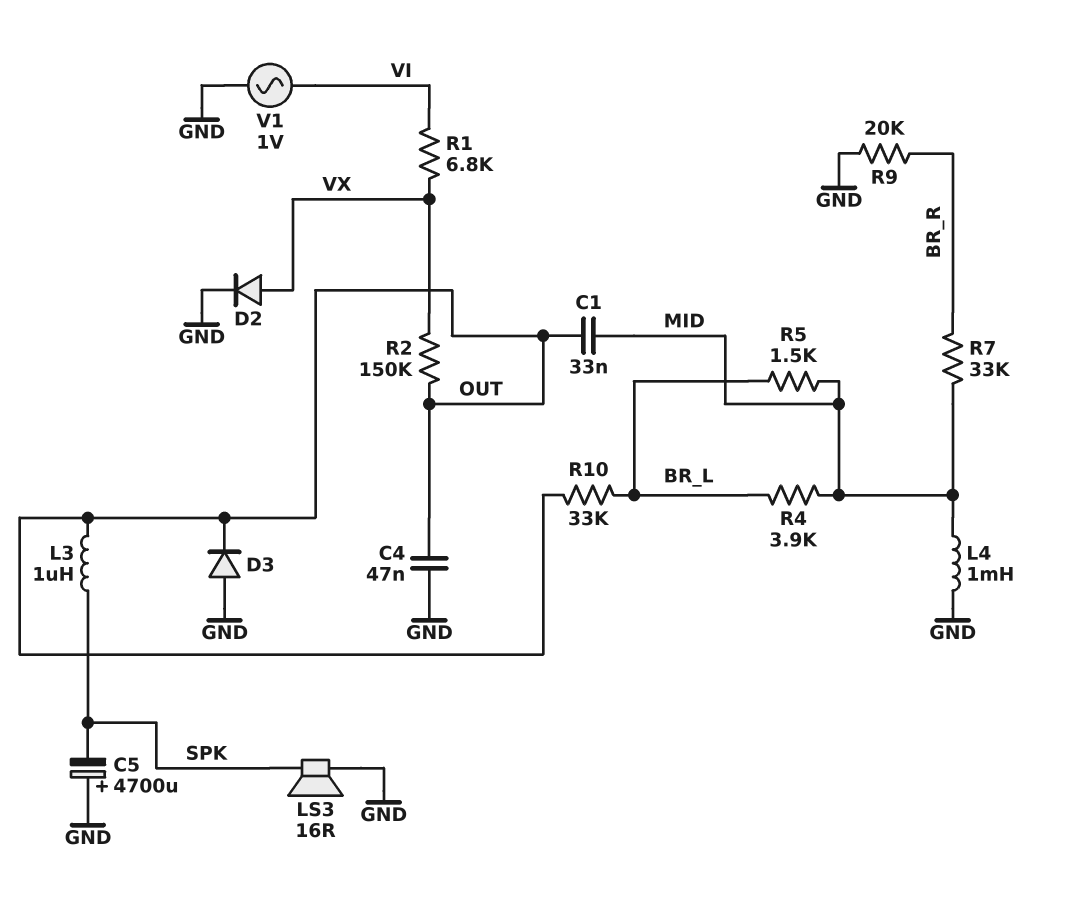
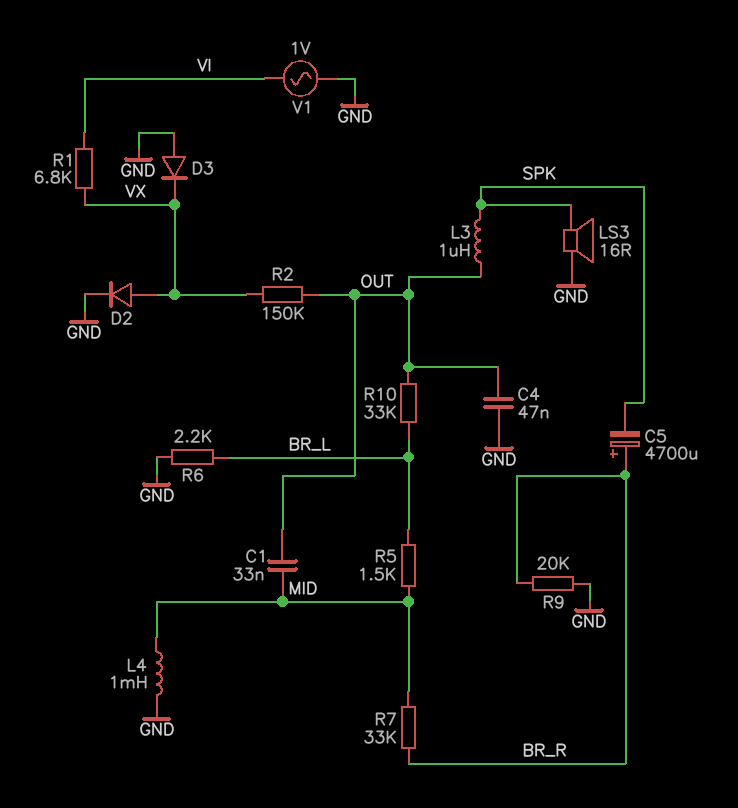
C5: 4700uF (plus GND, minus SPK) -> 4700uF (plus BR_R, minus SPK)
D3: diode (A GND, K OUT) -> diode (A GND, K VX)
R4: 3.9k (BR_L, MID) -> none
R6: none -> 2.2k (BR_L, GND)

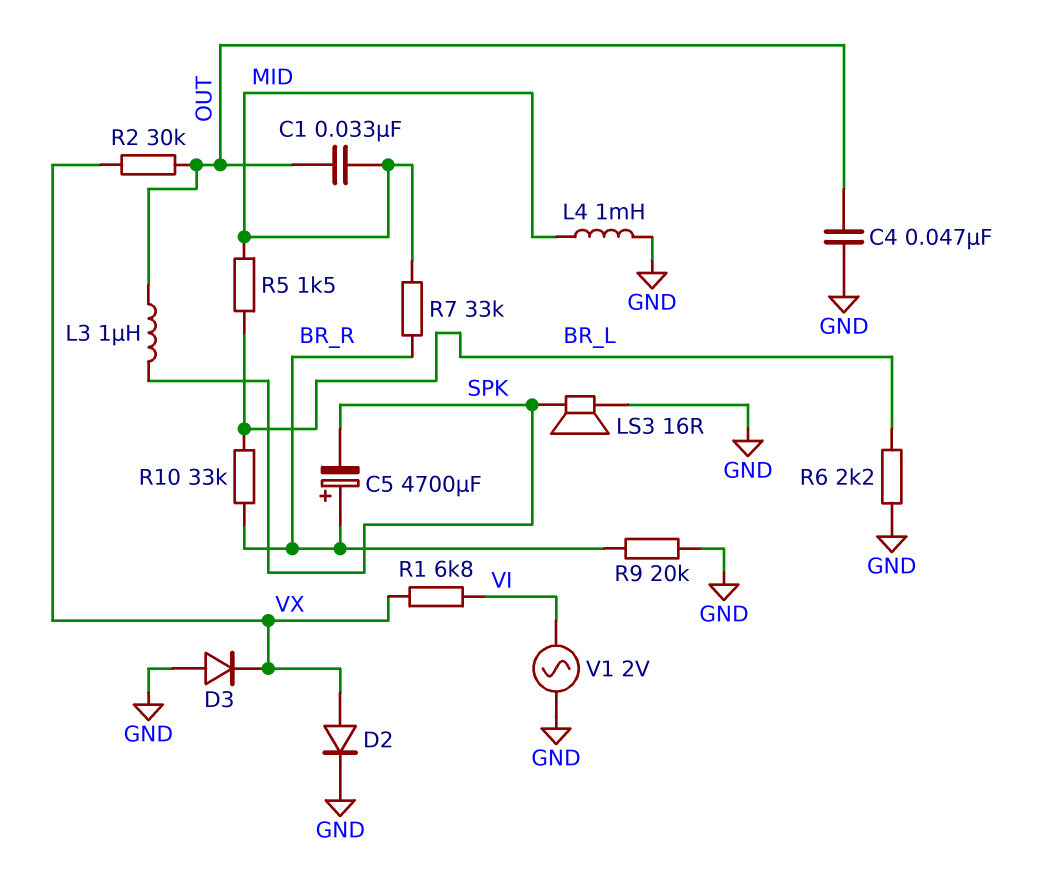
R2: 150k (OUT, VX) -> 30k (OUT, VX)
R10: 33k (BR_L, OUT) -> 33k (BR_L, BR_R)
V1: AC 1V (GND, VI) -> AC 2V (GND, VI)

